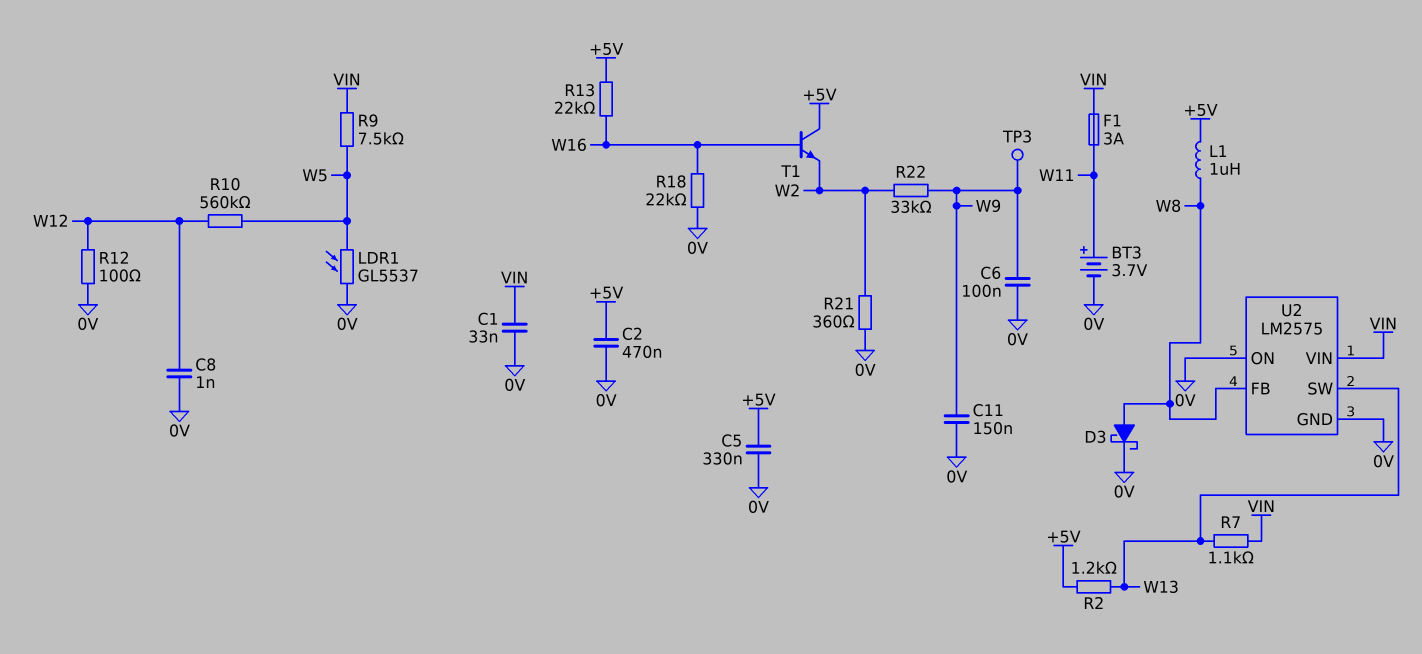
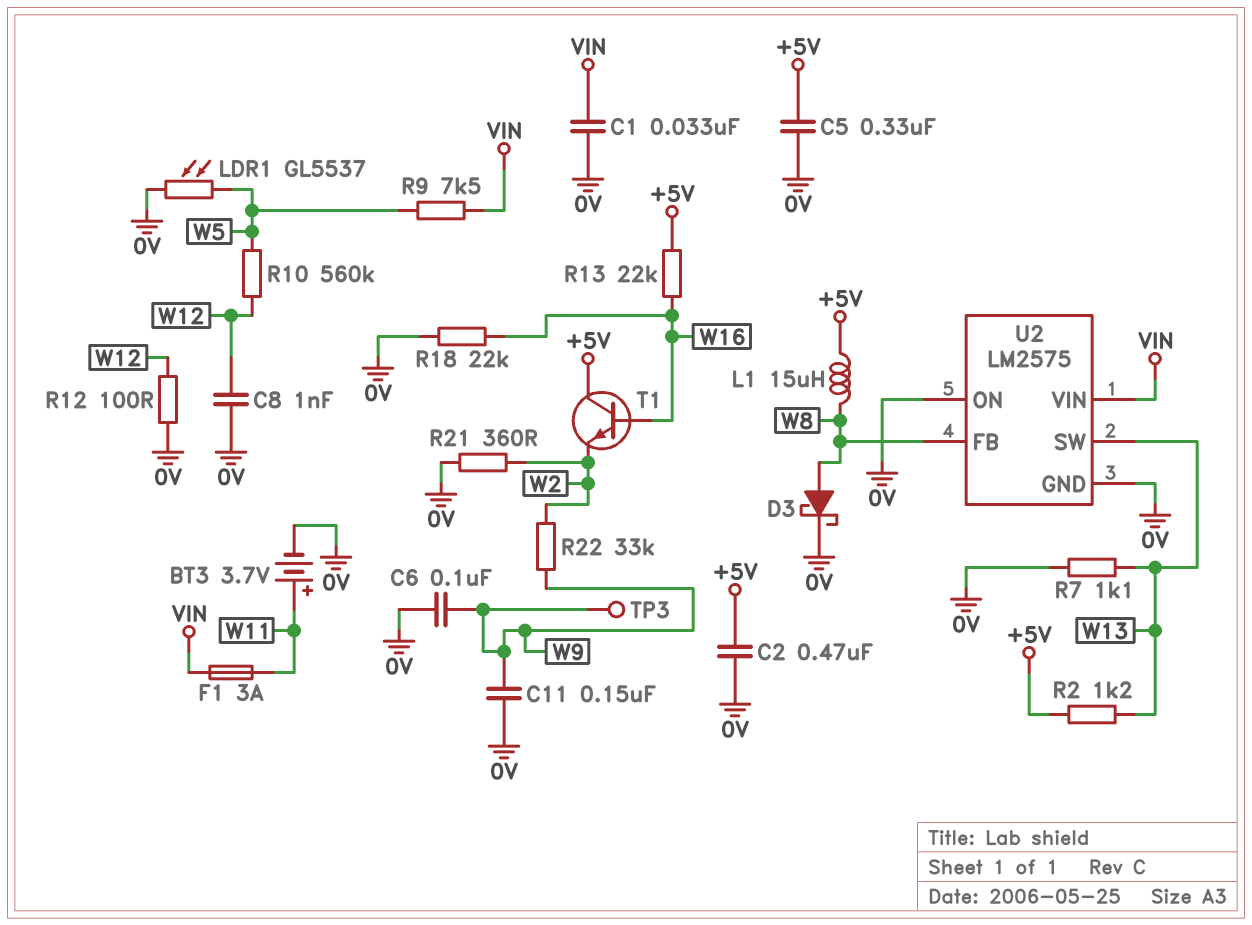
L1: 1uH (+5V, W8) -> 15uH (+5V, W8)
R7: 1.1k (VIN, W13) -> 1.1k (0V, W13)

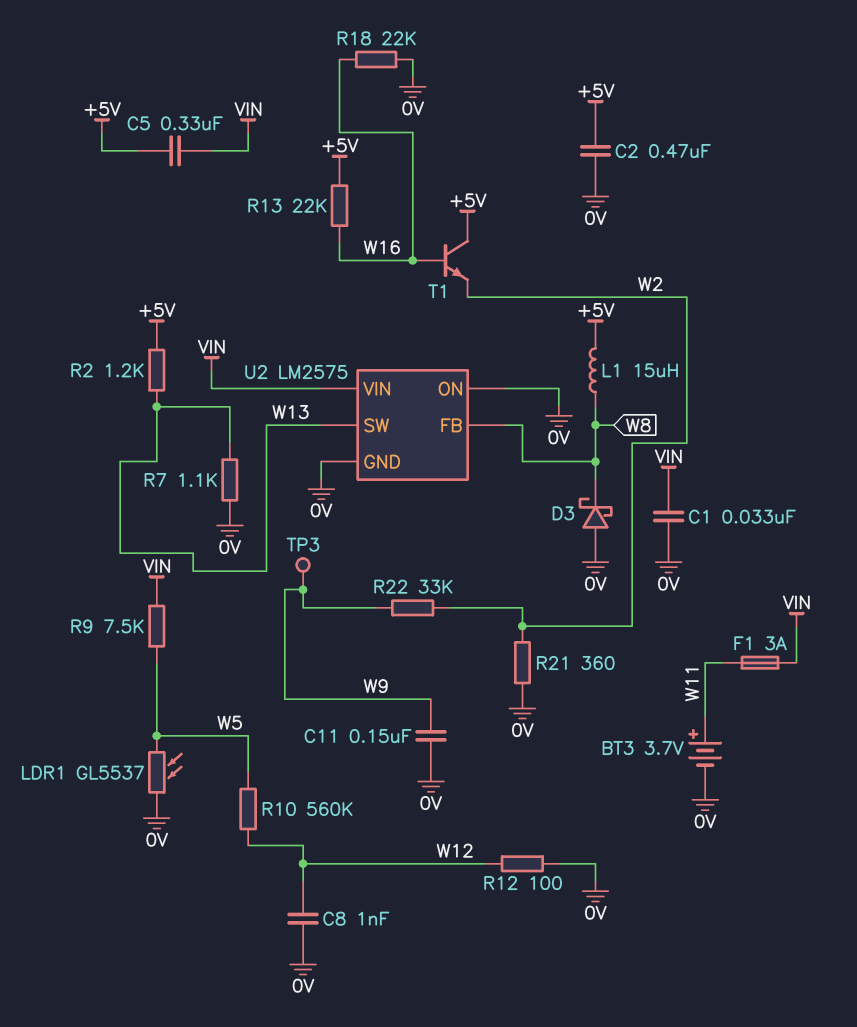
C5: 330nF (+5V, 0V) -> 330nF (+5V, VIN)
C6: 100nF (0V, W9) -> none
D3: schottky (A W8, K 0V) -> schottky (A 0V, K W8)

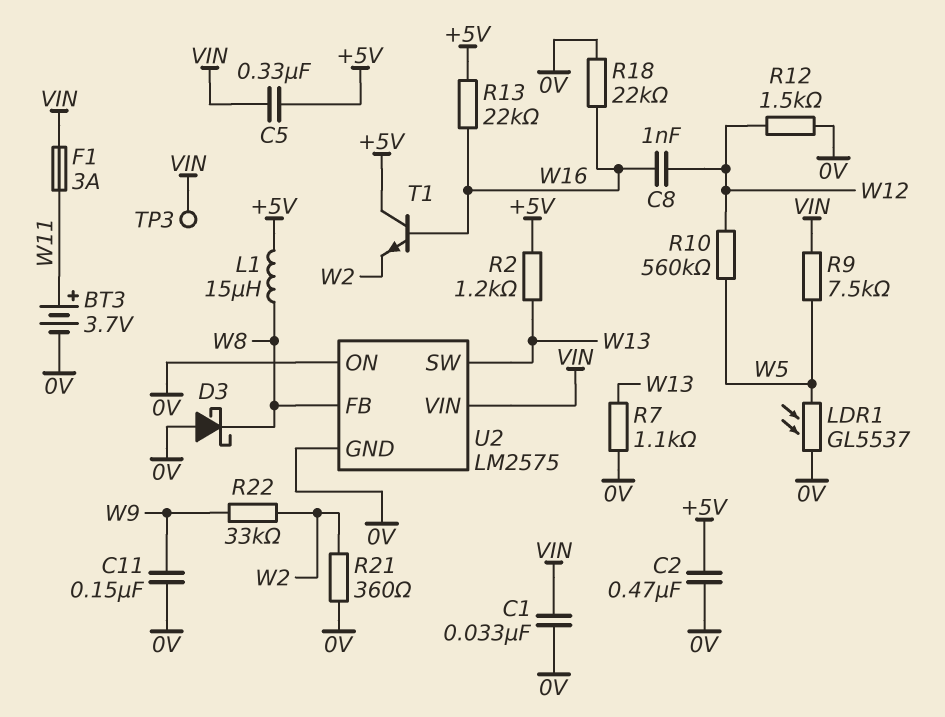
C8: 1nF (0V, W12) -> 1nF (W12, W16)
R12: 100 (0V, W12) -> 1.5k (0V, W12)
TP3: test point (W9) -> test point (VIN)

